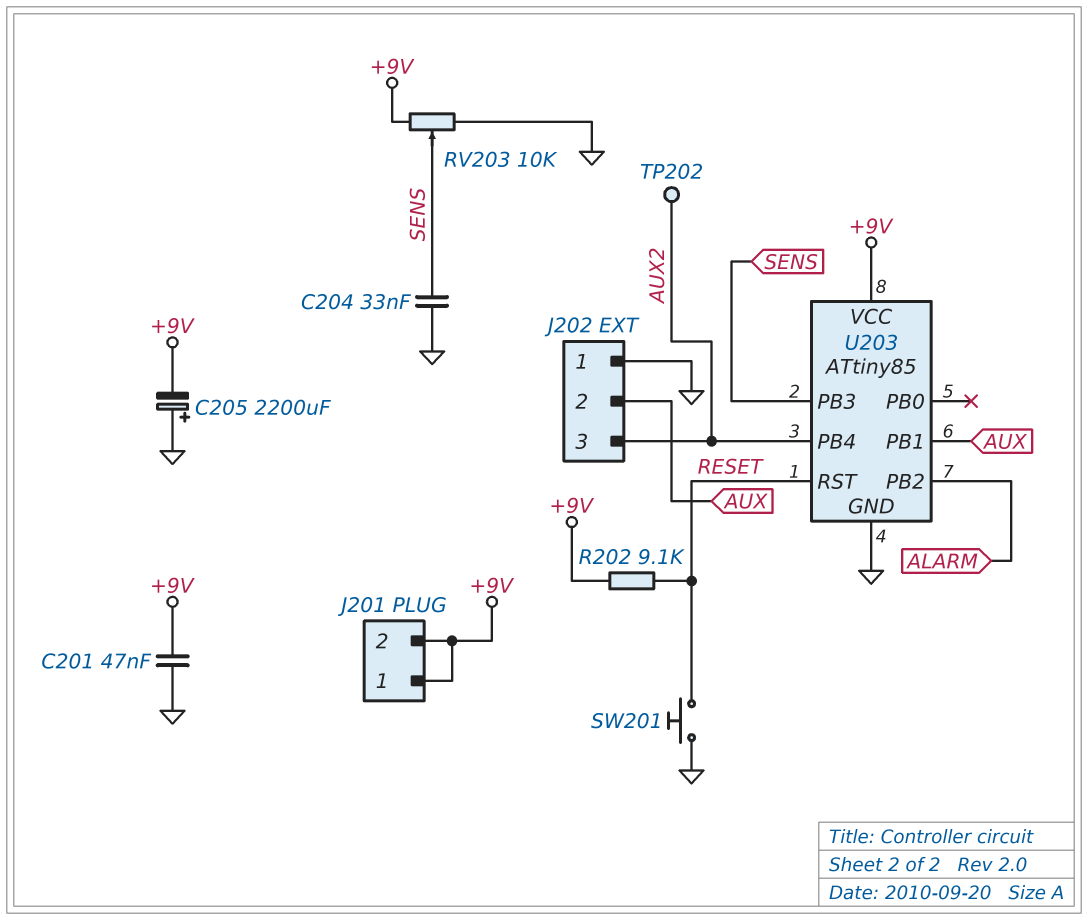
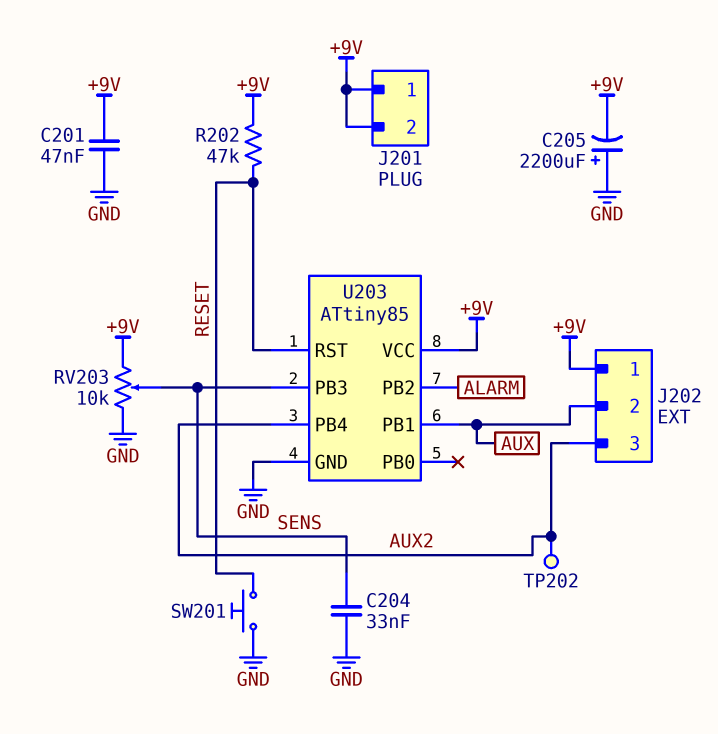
J202 pin 1: GND -> +9V
R202: 9.1k (+9V, RESET) -> 47k (+9V, RESET)

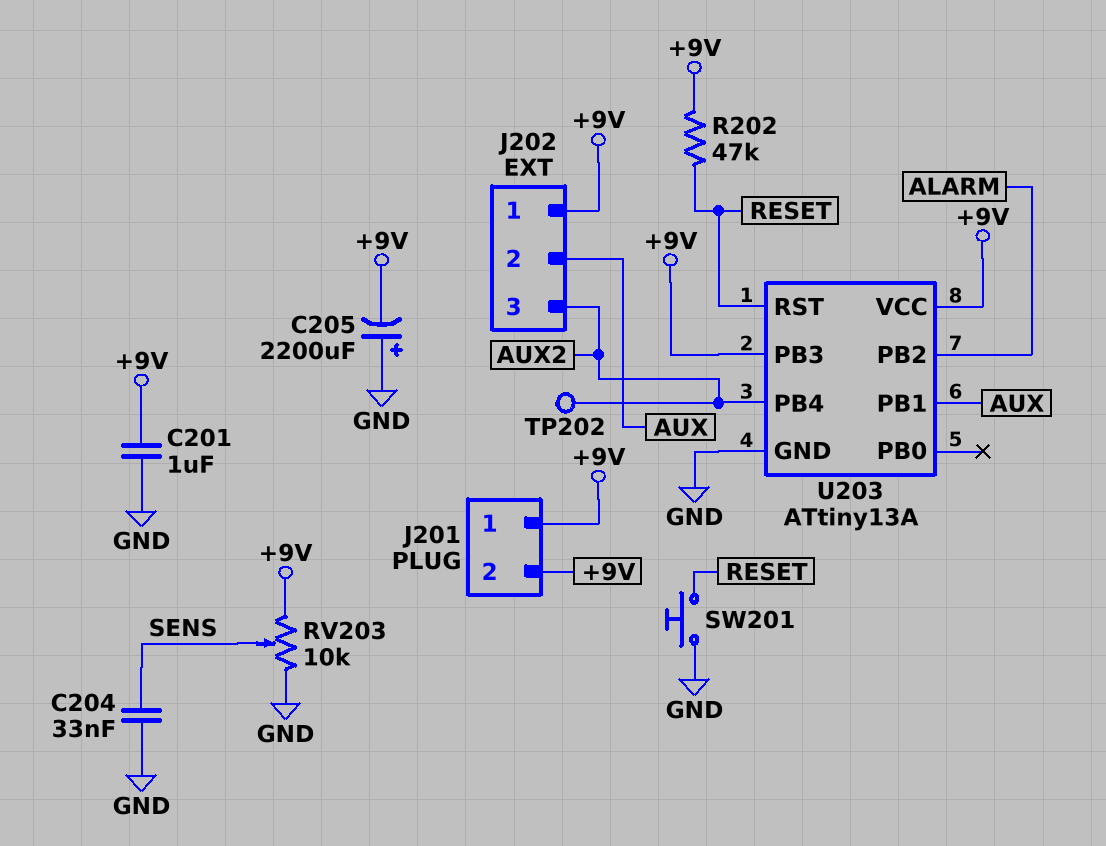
C201: 47nF (+9V, GND) -> 1uF (+9V, GND)
U203: ATtiny85 -> ATtiny13A
U203 pin PB3: SENS -> +9V

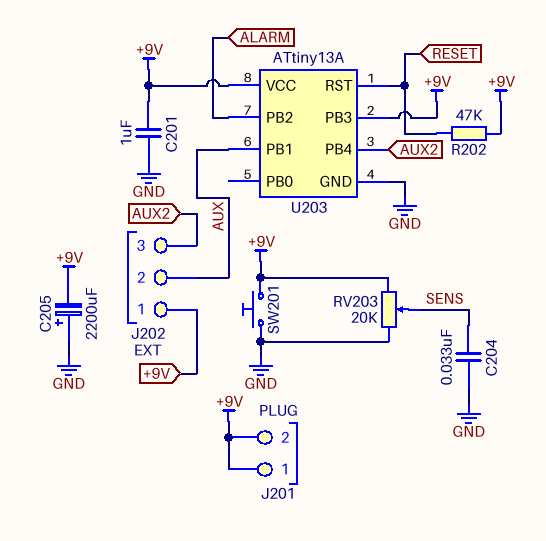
RV203: 10k (+9V, GND, wiper SENS) -> 20k (+9V, GND, wiper SENS)
SW201: button (GND, RESET) -> button (+9V, GND)
TP202: test point (AUX2) -> none

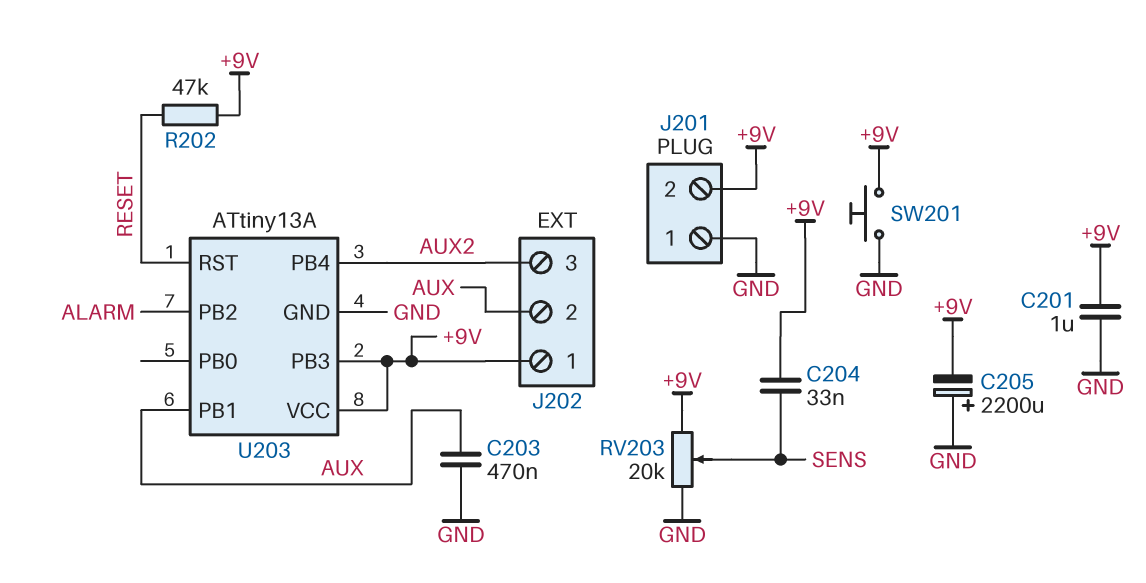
C203: none -> 470nF (AUX, GND)
C204: 33nF (GND, SENS) -> 33nF (+9V, SENS)
J201 pin 1: +9V -> GND

